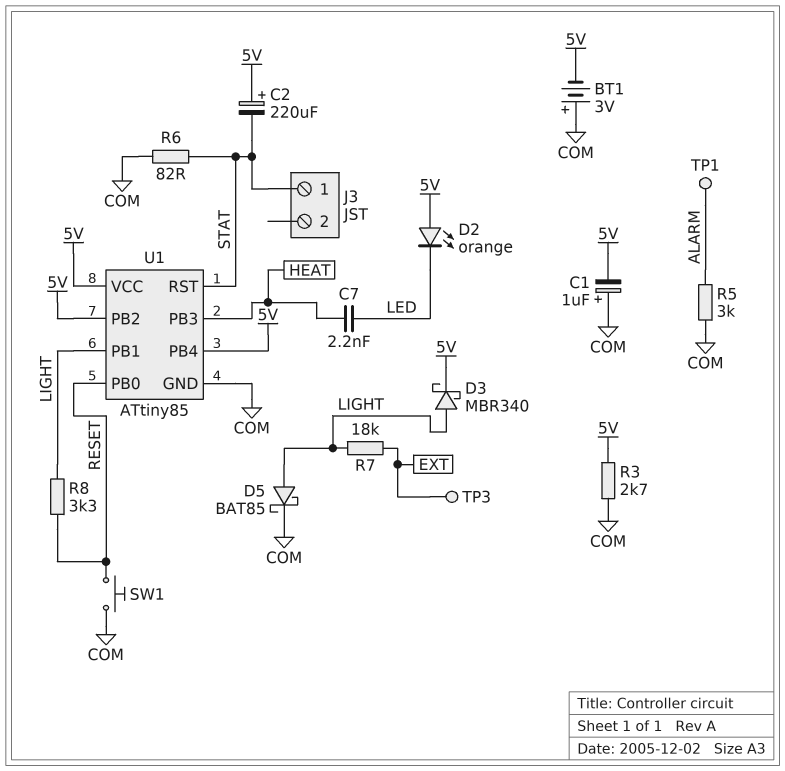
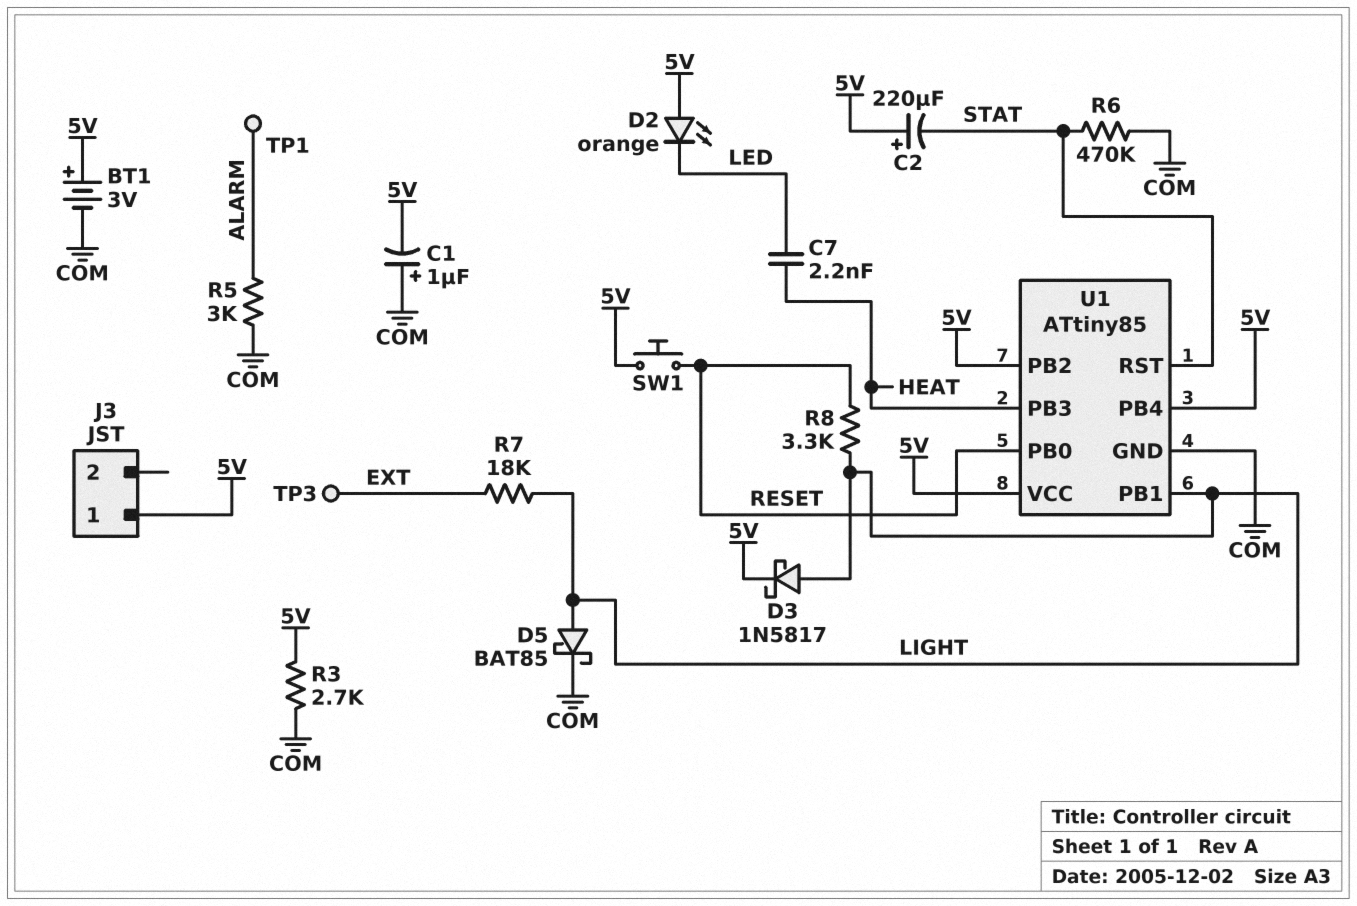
BT1: 3V (plus COM, minus 5V) -> 3V (plus 5V, minus COM)
D3: schottky MBR340 (A LIGHT, K 5V) -> schottky 1N5817 (A LIGHT, K 5V)
J3 pin 1: STAT -> 5V
R6: 82 (COM, STAT) -> 470k (COM, STAT)
SW1: button (COM, RESET) -> button (5V, RESET)

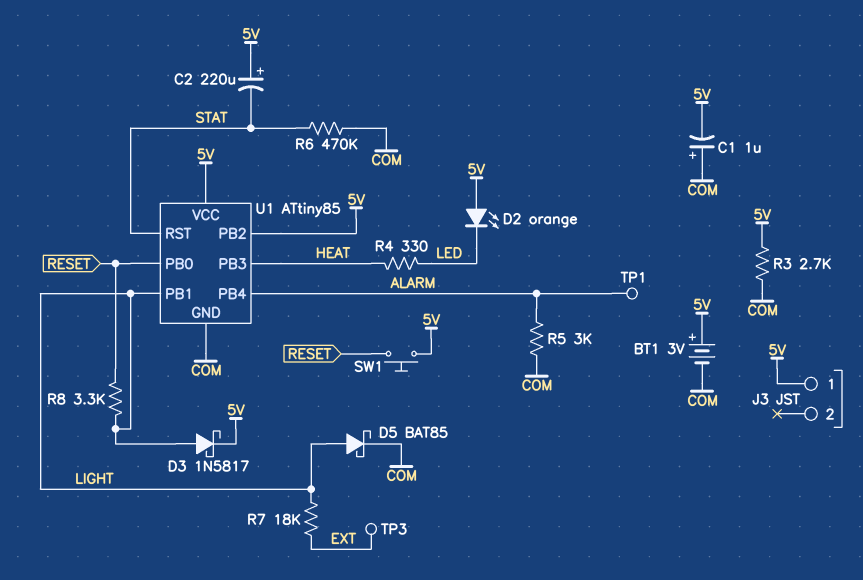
C7: 2.2nF (HEAT, LED) -> none
R4: none -> 330 (HEAT, LED)
U1 pin PB4: 5V -> ALARM

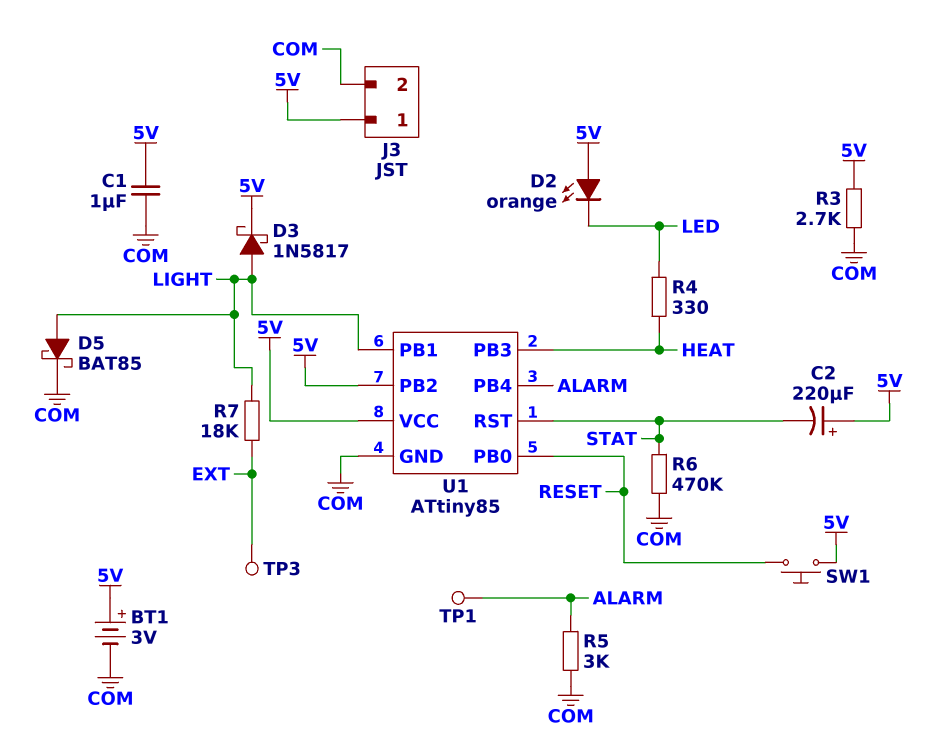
C1: 1uF (plus COM, minus 5V) -> 1uF (5V, COM)
J3 pin 2: none -> COM
R8: 3.3k (LIGHT, RESET) -> none

